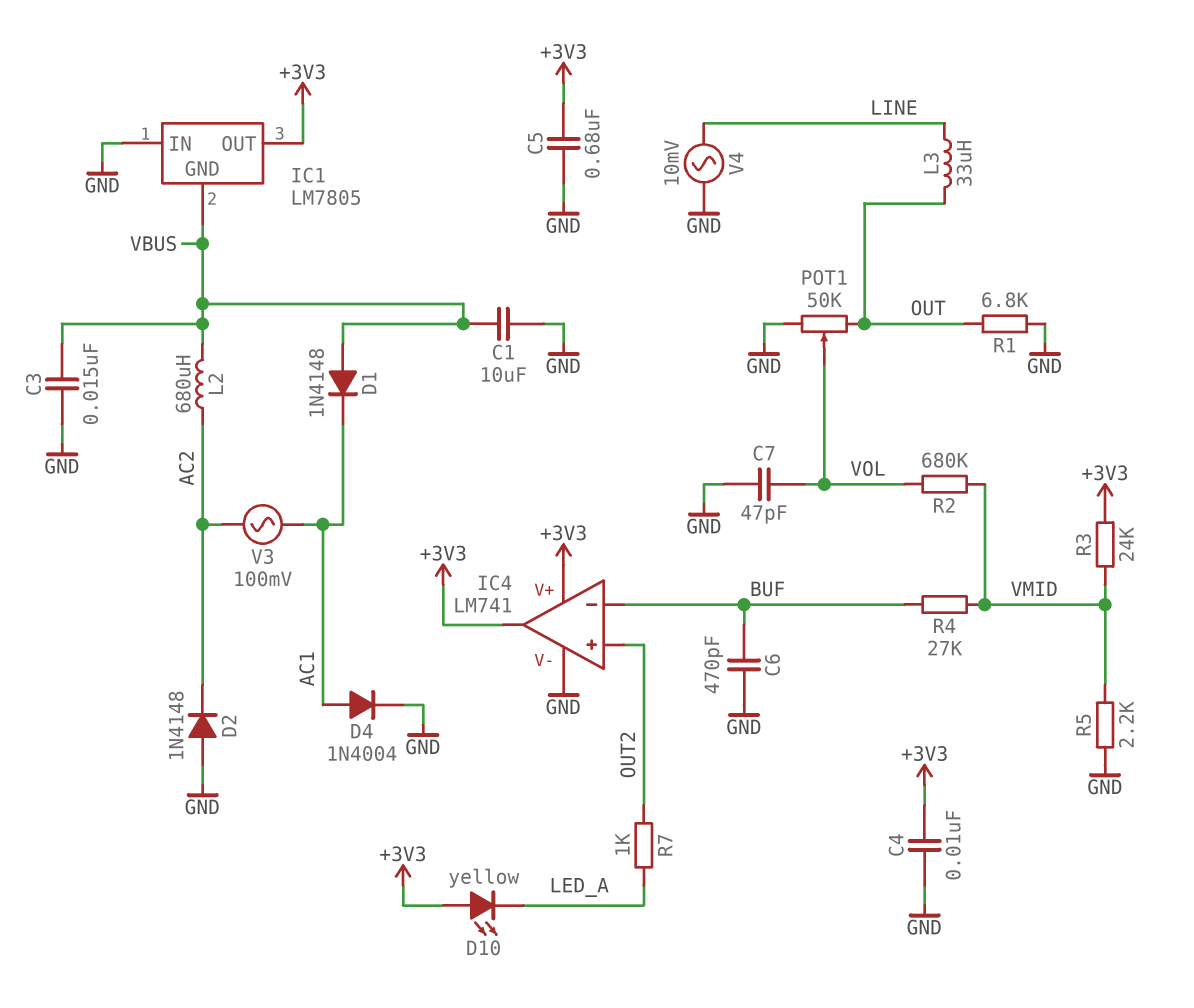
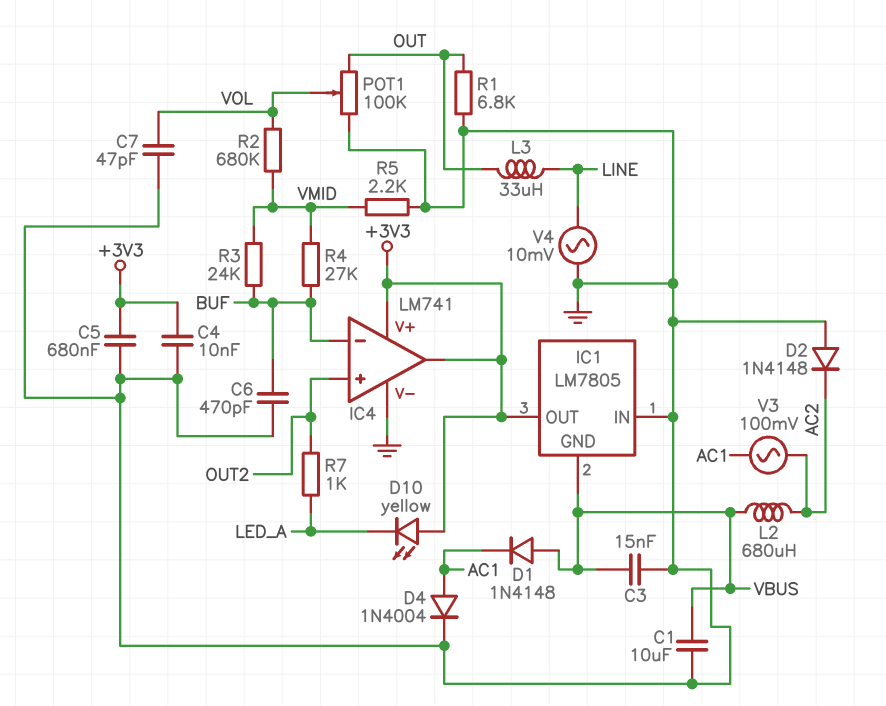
POT1: 50k (GND, OUT, wiper VOL) -> 100k (GND, OUT, wiper VOL)
R3: 24k (+3V3, VMID) -> 24k (BUF, VMID)

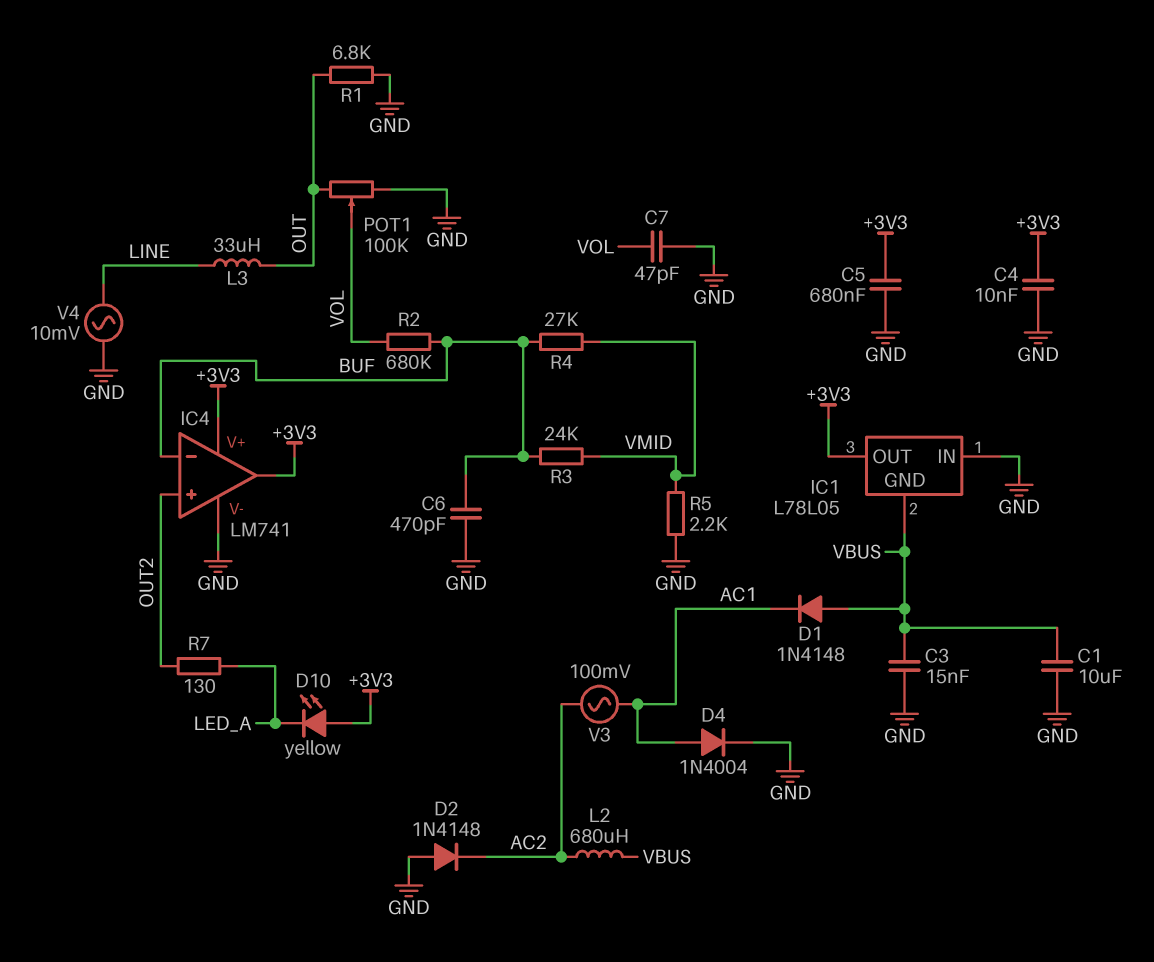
IC1: LM7805 -> L78L05
R2: 680k (VMID, VOL) -> 680k (BUF, VOL)
R7: 1k (LED_A, OUT2) -> 130 (LED_A, OUT2)

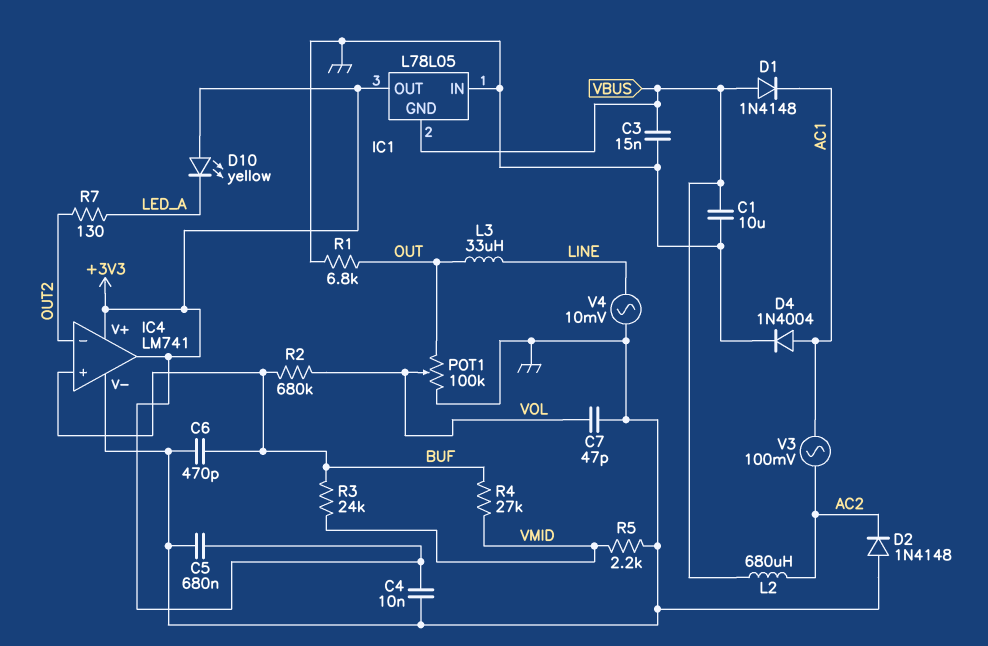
IC4 pin in+: OUT2 -> BUF
IC4 pin in-: BUF -> OUT2

